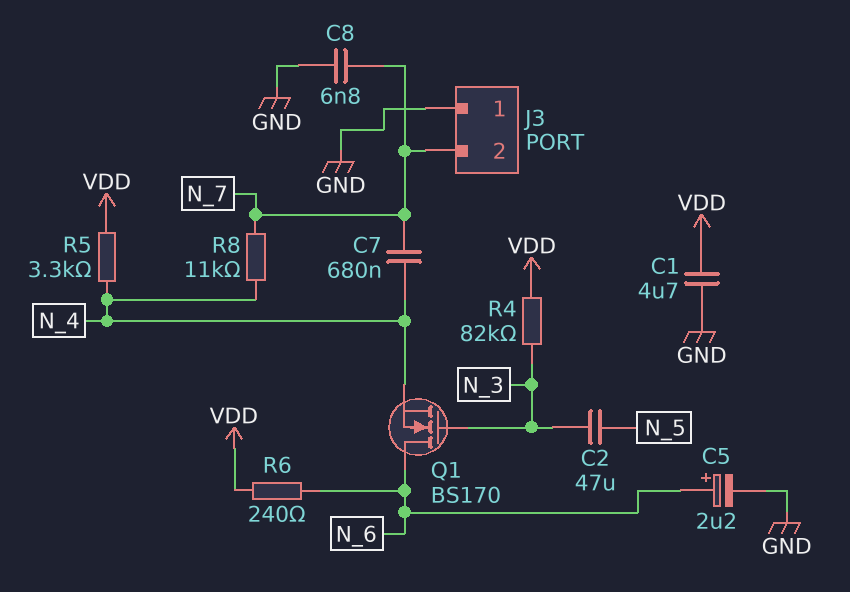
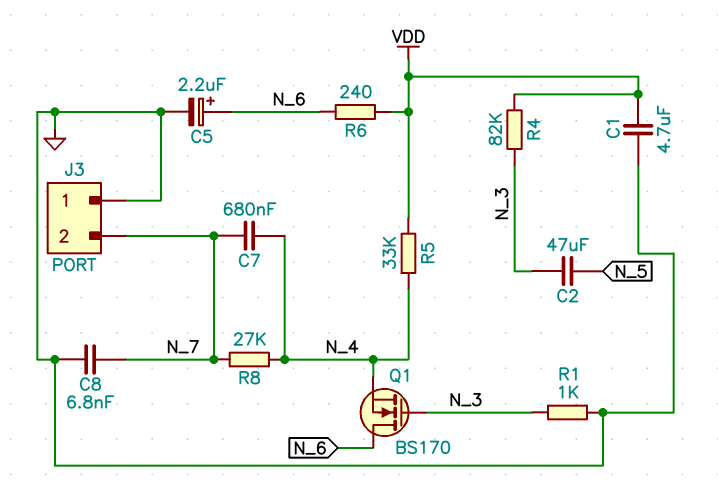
R1: none -> 1k (GND, N_3)
R5: 3.3k (N_4, VDD) -> 33k (N_4, VDD)
R8: 11k (N_4, N_7) -> 27k (N_4, N_7)

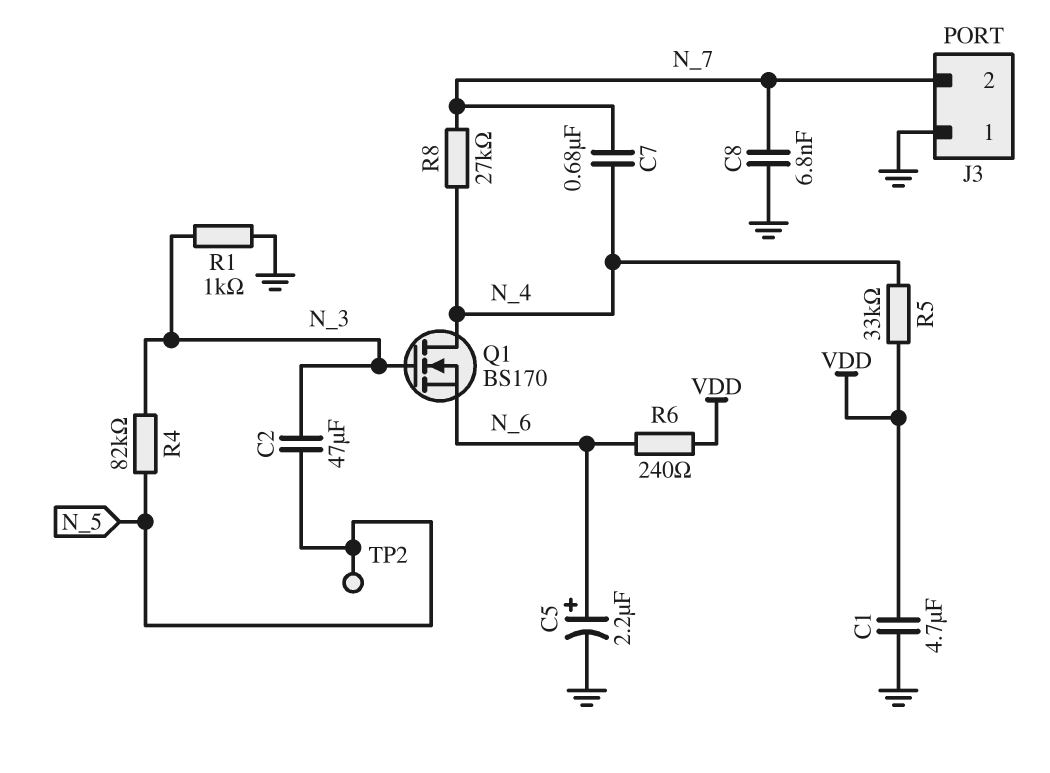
Q1: NMOS BS170 (G N_3, D N_6, S N_4) -> NMOS BS170 (G N_3, D N_4, S N_6)
R4: 82k (N_3, VDD) -> 82k (N_3, N_5)
TP2: none -> test point (N_5)

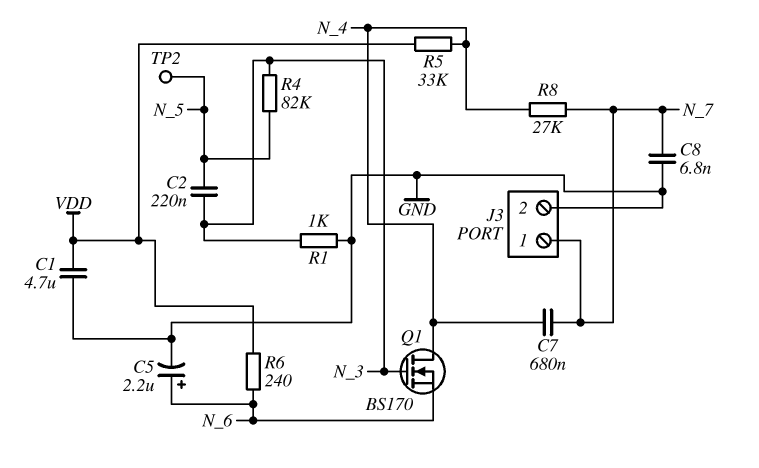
C2: 47uF (N_3, N_5) -> 220nF (N_3, N_5)
J3 pin 1: GND -> N_7
J3 pin 2: N_7 -> GND

